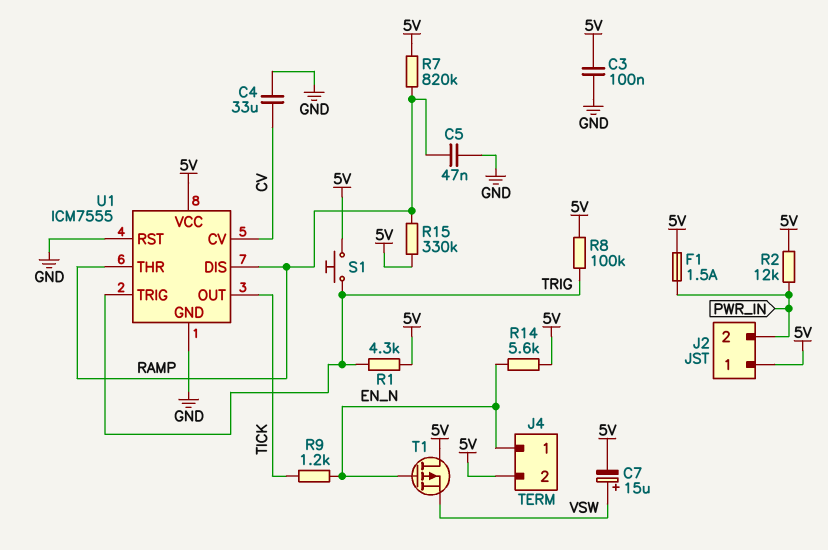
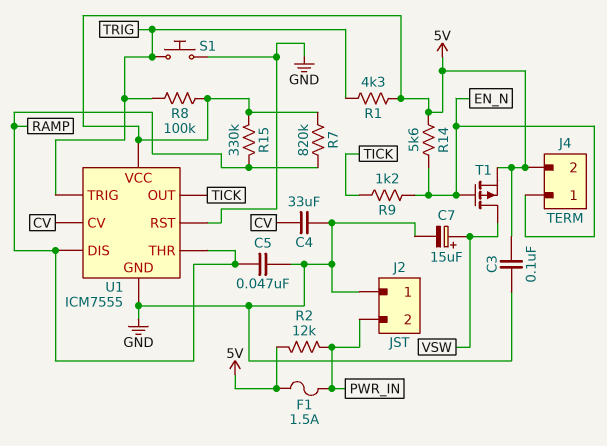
C7: 15uF (plus VSW, minus 5V) -> 15uF (plus VSW, minus GND)
J2 pin 1: 5V -> GND
S1: button (5V, TRIG) -> button (GND, TRIG)
T1: PMOS (G EN_N, D 5V, S VSW) -> PMOS (G EN_N, D VSW, S 5V)

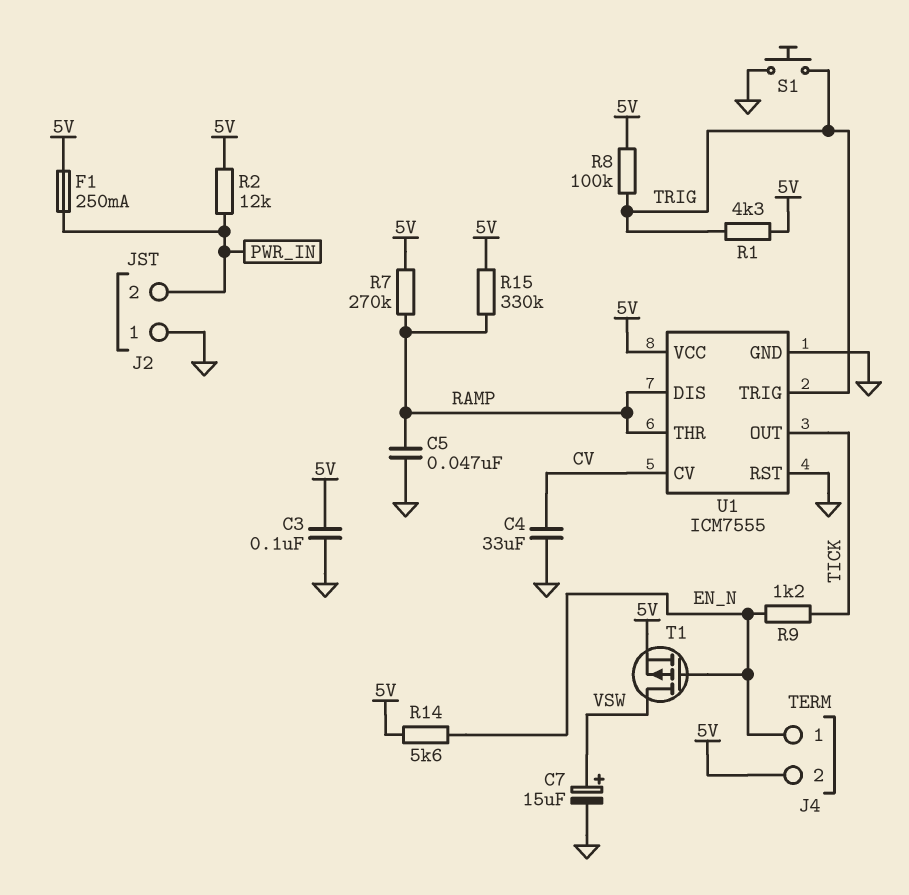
F1: 1.5A (5V, PWR_IN) -> 250mA (5V, PWR_IN)
R7: 820k (5V, RAMP) -> 270k (5V, RAMP)

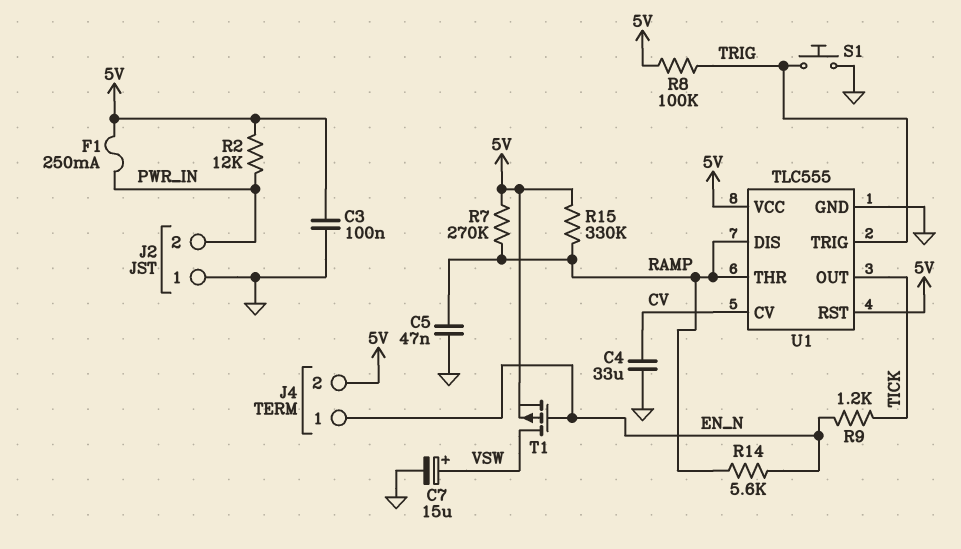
R1: 4.3k (5V, TRIG) -> none
R14: 5.6k (5V, EN_N) -> 5.6k (EN_N, RAMP)
U1: ICM7555 -> TLC555
U1 pin RST: GND -> 5V

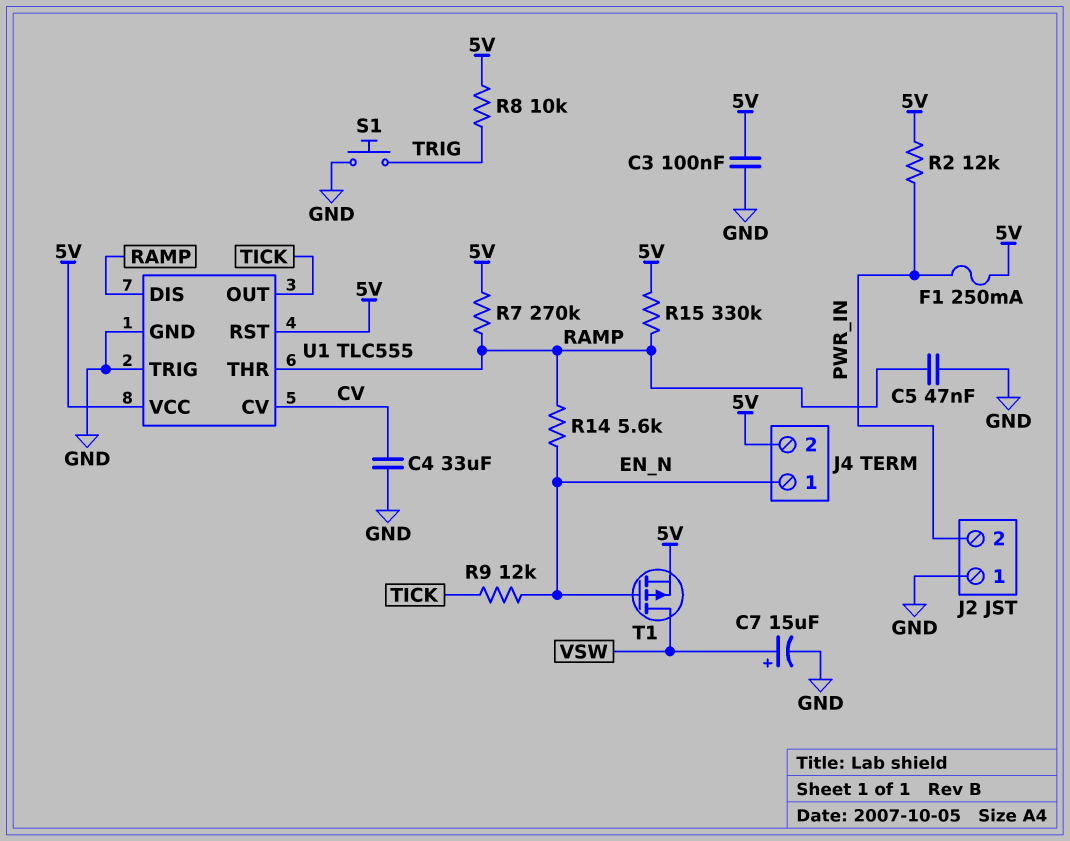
R8: 100k (5V, TRIG) -> 10k (5V, TRIG)
R9: 1.2k (EN_N, TICK) -> 12k (EN_N, TICK)
U1 pin TRIG: TRIG -> GND

